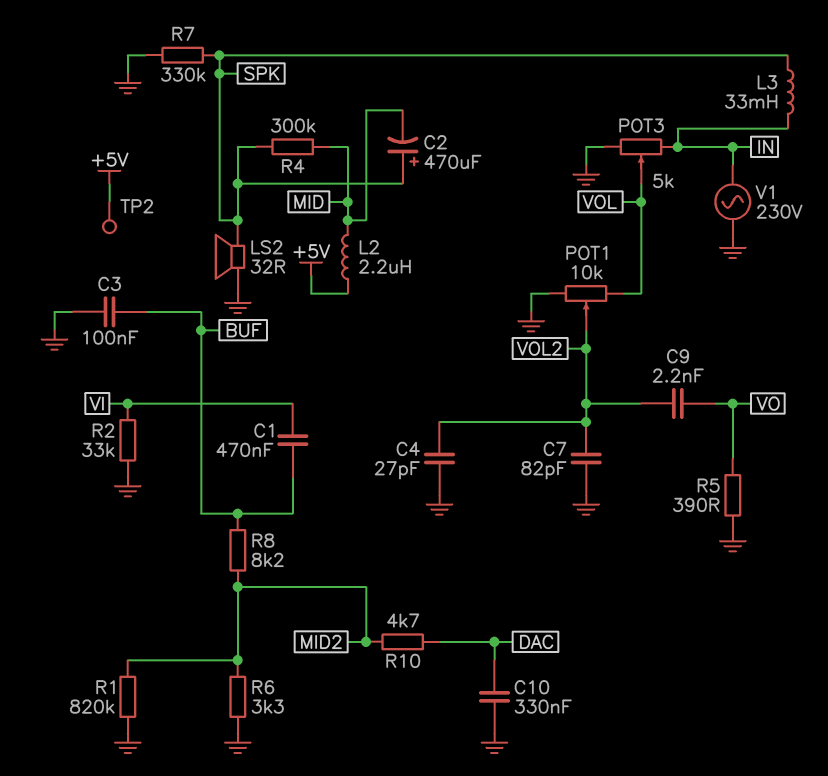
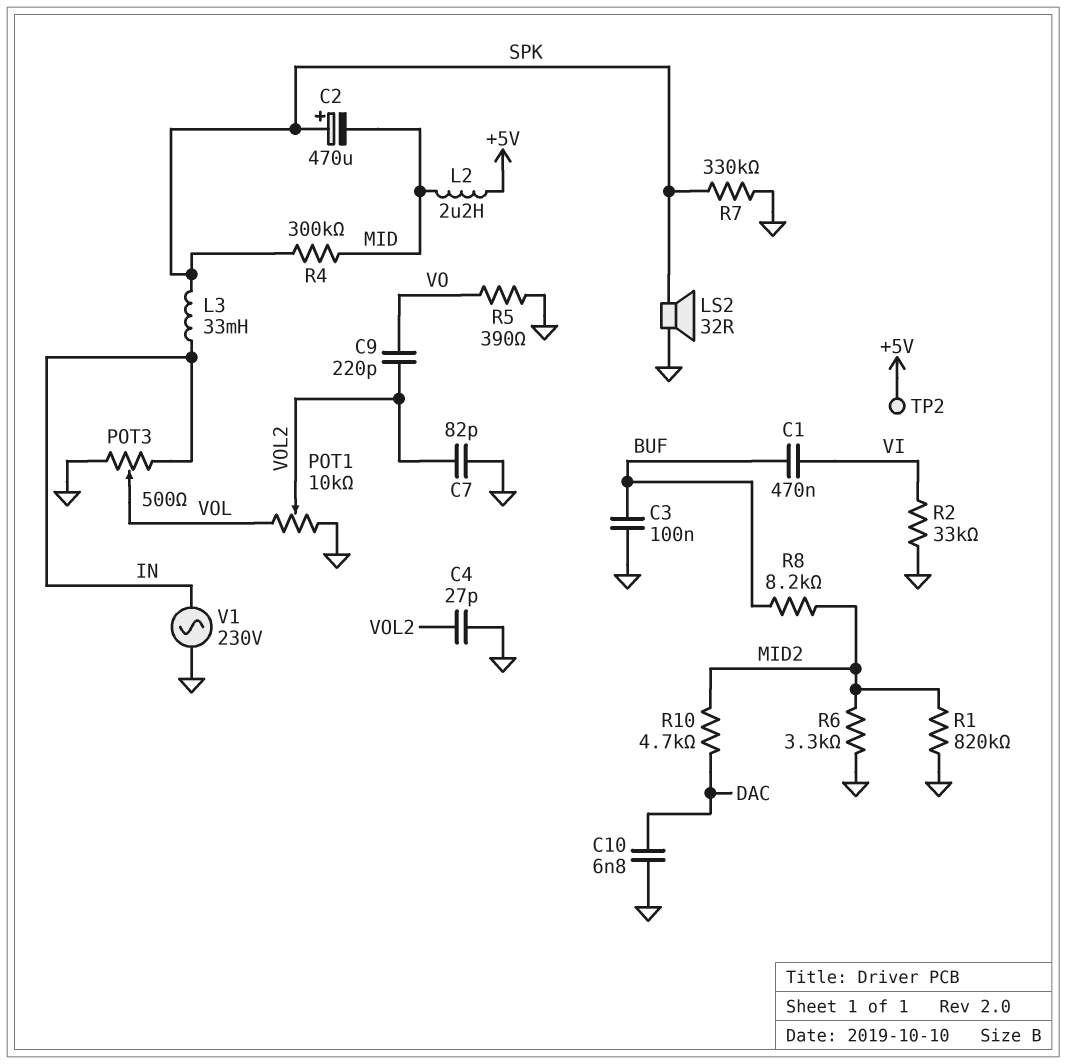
C9: 2.2nF (VO, VOL2) -> 220pF (VO, VOL2)
C10: 330nF (DAC, GND) -> 6.8nF (DAC, GND)
POT3: 5k (GND, IN, wiper VOL) -> 500 (GND, IN, wiper VOL)

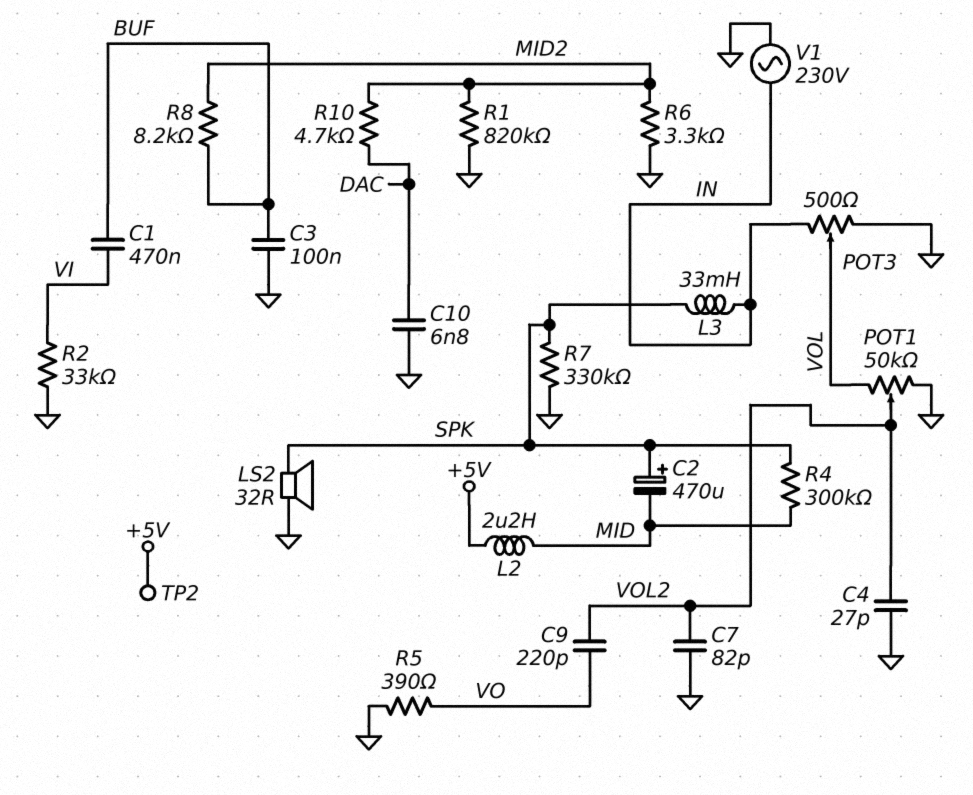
POT1: 10k (GND, VOL, wiper VOL2) -> 50k (GND, VOL, wiper VOL2)

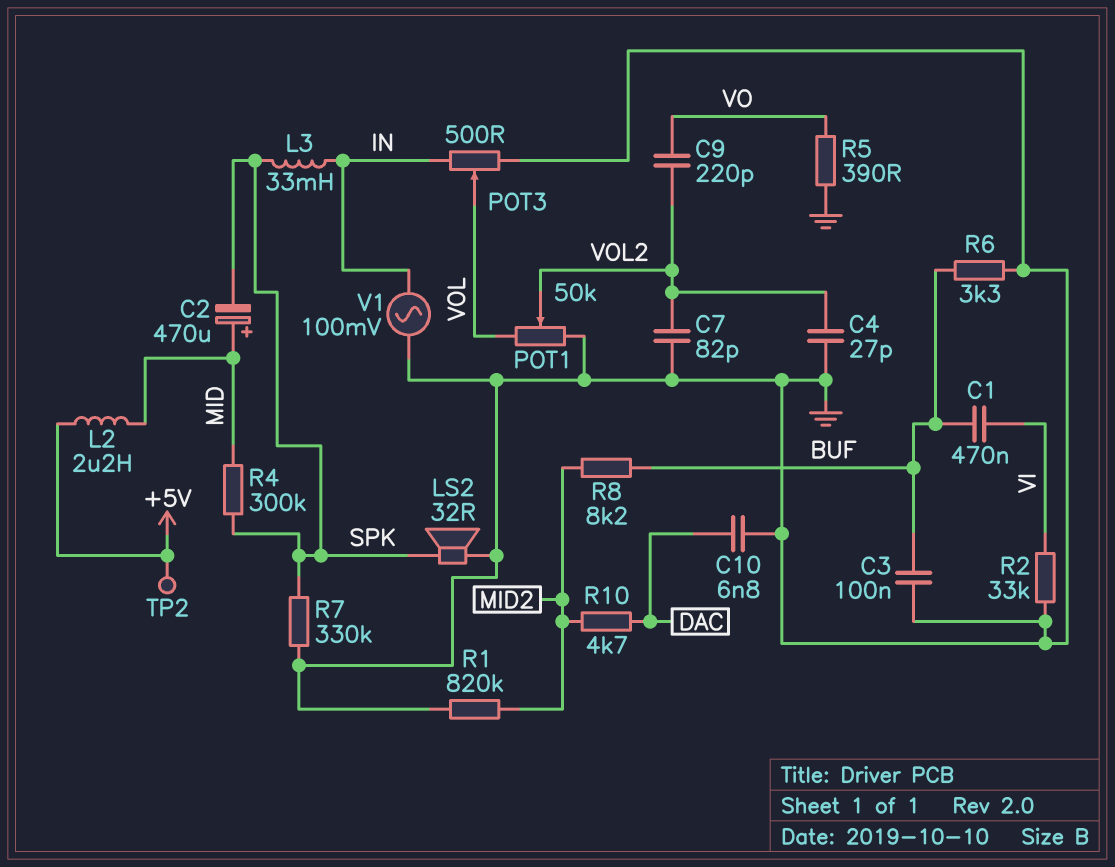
C2: 470uF (plus SPK, minus MID) -> 470uF (plus MID, minus SPK)
R6: 3.3k (GND, MID2) -> 3.3k (BUF, GND)
V1: AC 230V (GND, IN) -> AC 100mV (GND, IN)

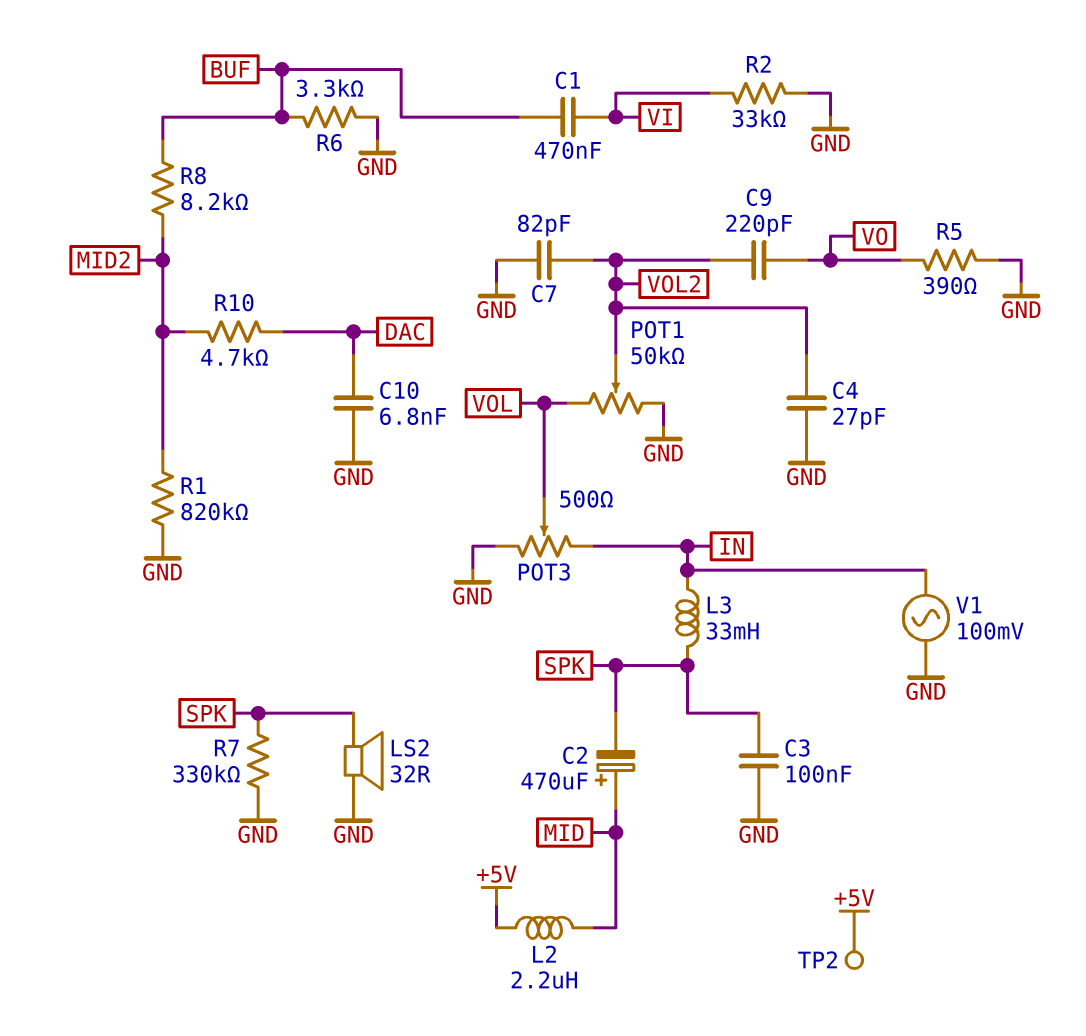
C3: 100nF (BUF, GND) -> 100nF (GND, SPK)
R4: 300k (MID, SPK) -> none

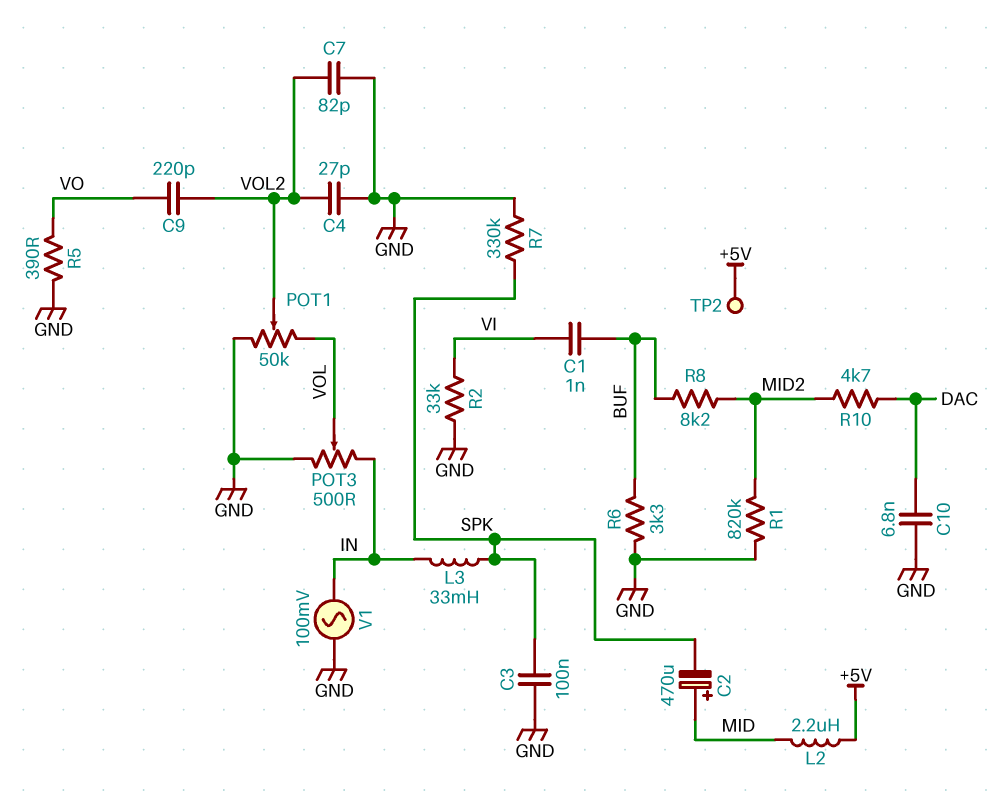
C1: 470nF (BUF, VI) -> 1nF (BUF, VI)
LS2: speaker 32R (GND, SPK) -> none

